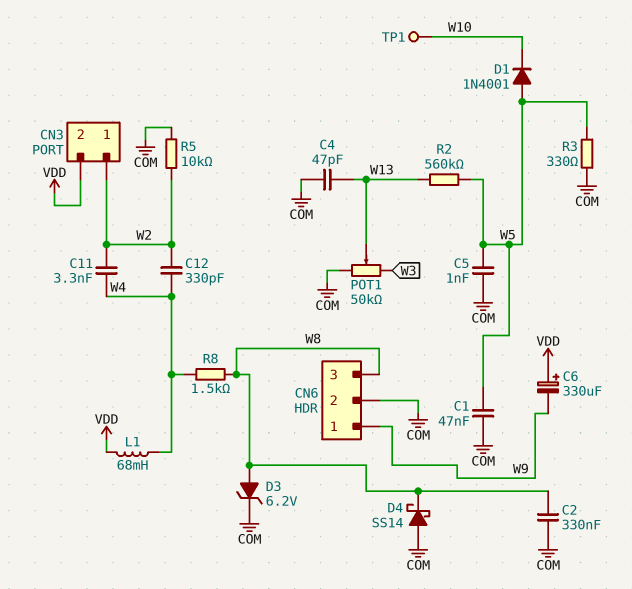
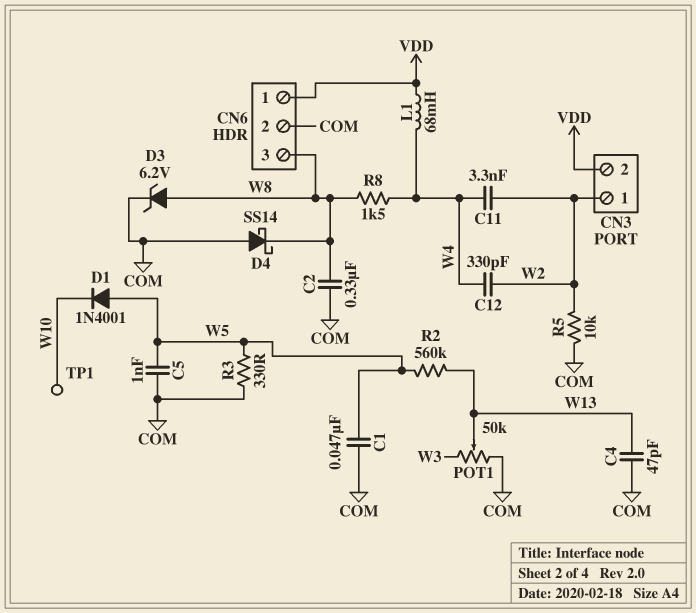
C6: 330uF (plus VDD, minus W9) -> none
CN6 pin 1: W9 -> VDD

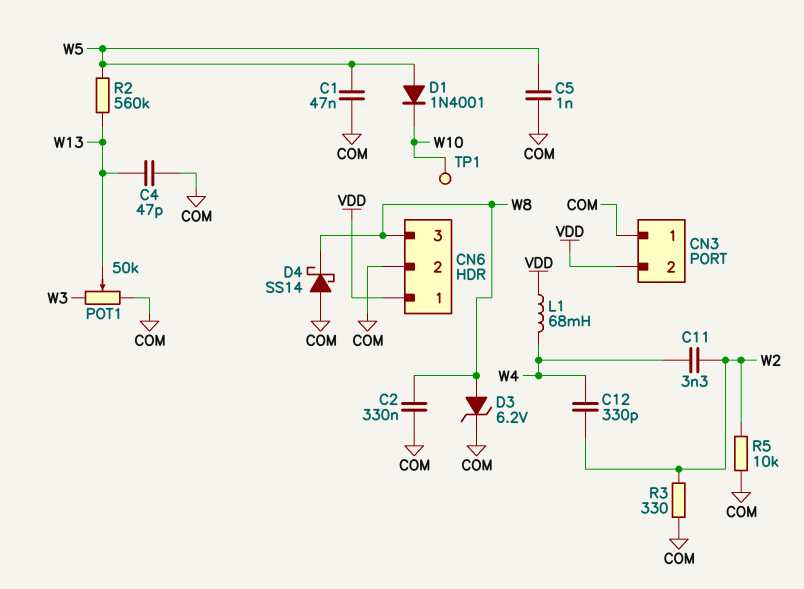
CN3 pin 1: W2 -> COM
R3: 330 (COM, W5) -> 330 (COM, W2)
R8: 1.5k (W4, W8) -> none

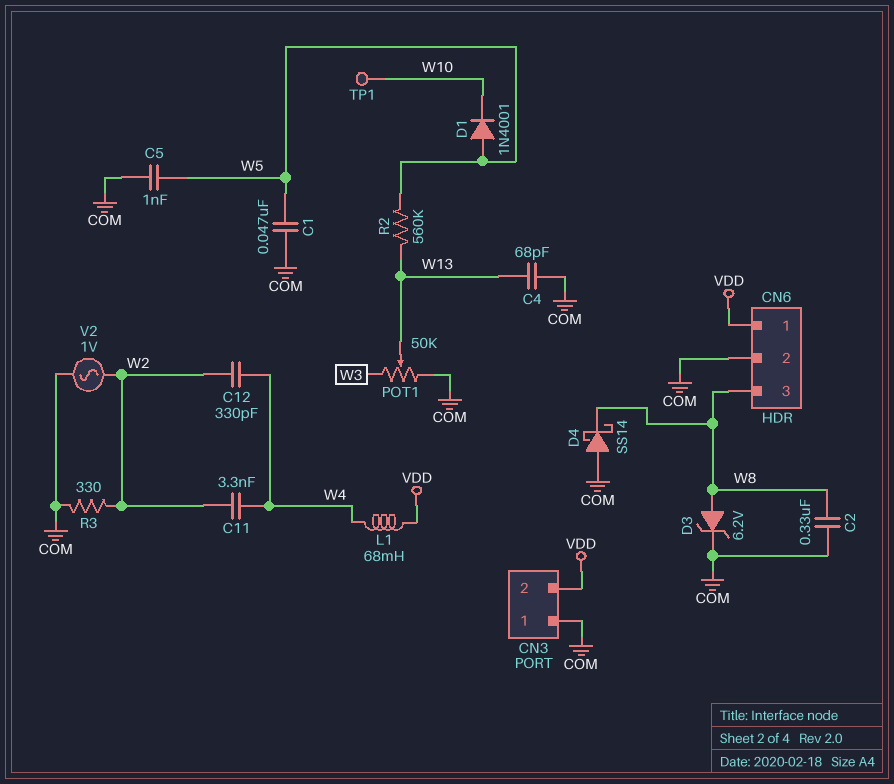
C4: 47pF (COM, W13) -> 68pF (COM, W13)
R5: 10k (COM, W2) -> none
V2: none -> AC 1V (COM, W2)

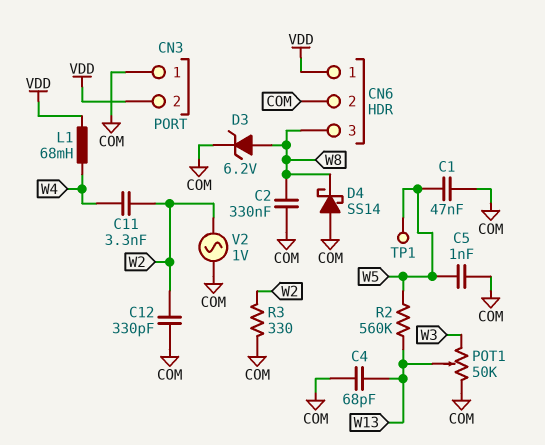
C12: 330pF (W2, W4) -> 330pF (COM, W2)
D1: diode 1N4001 (A W5, K W10) -> none
TP1: test point (W10) -> test point (W5)

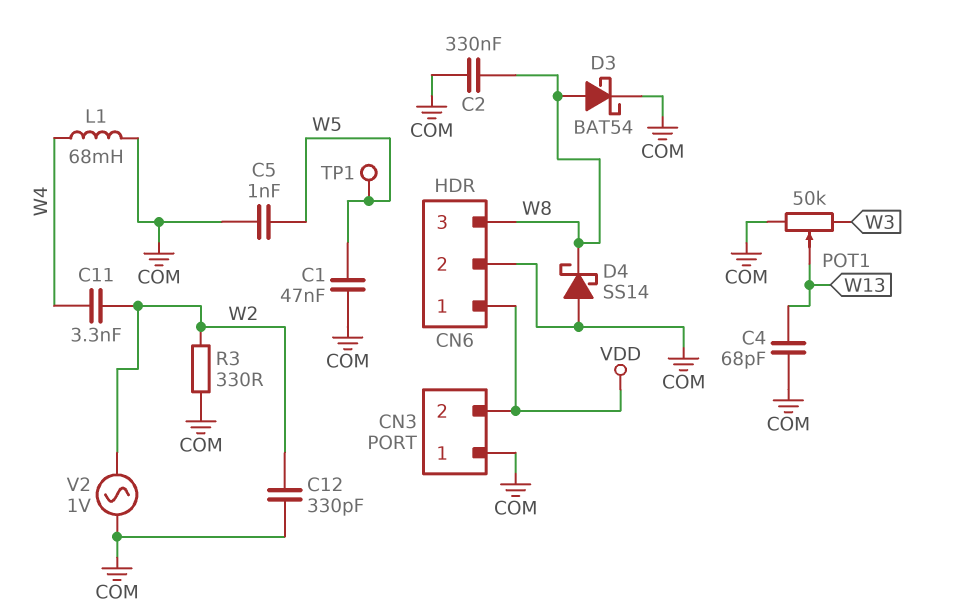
D3: zener 6.2V (A W8, K COM) -> schottky BAT54 (A W8, K COM)
L1: 68mH (VDD, W4) -> 68mH (COM, W4)
R2: 560k (W5, W13) -> none

